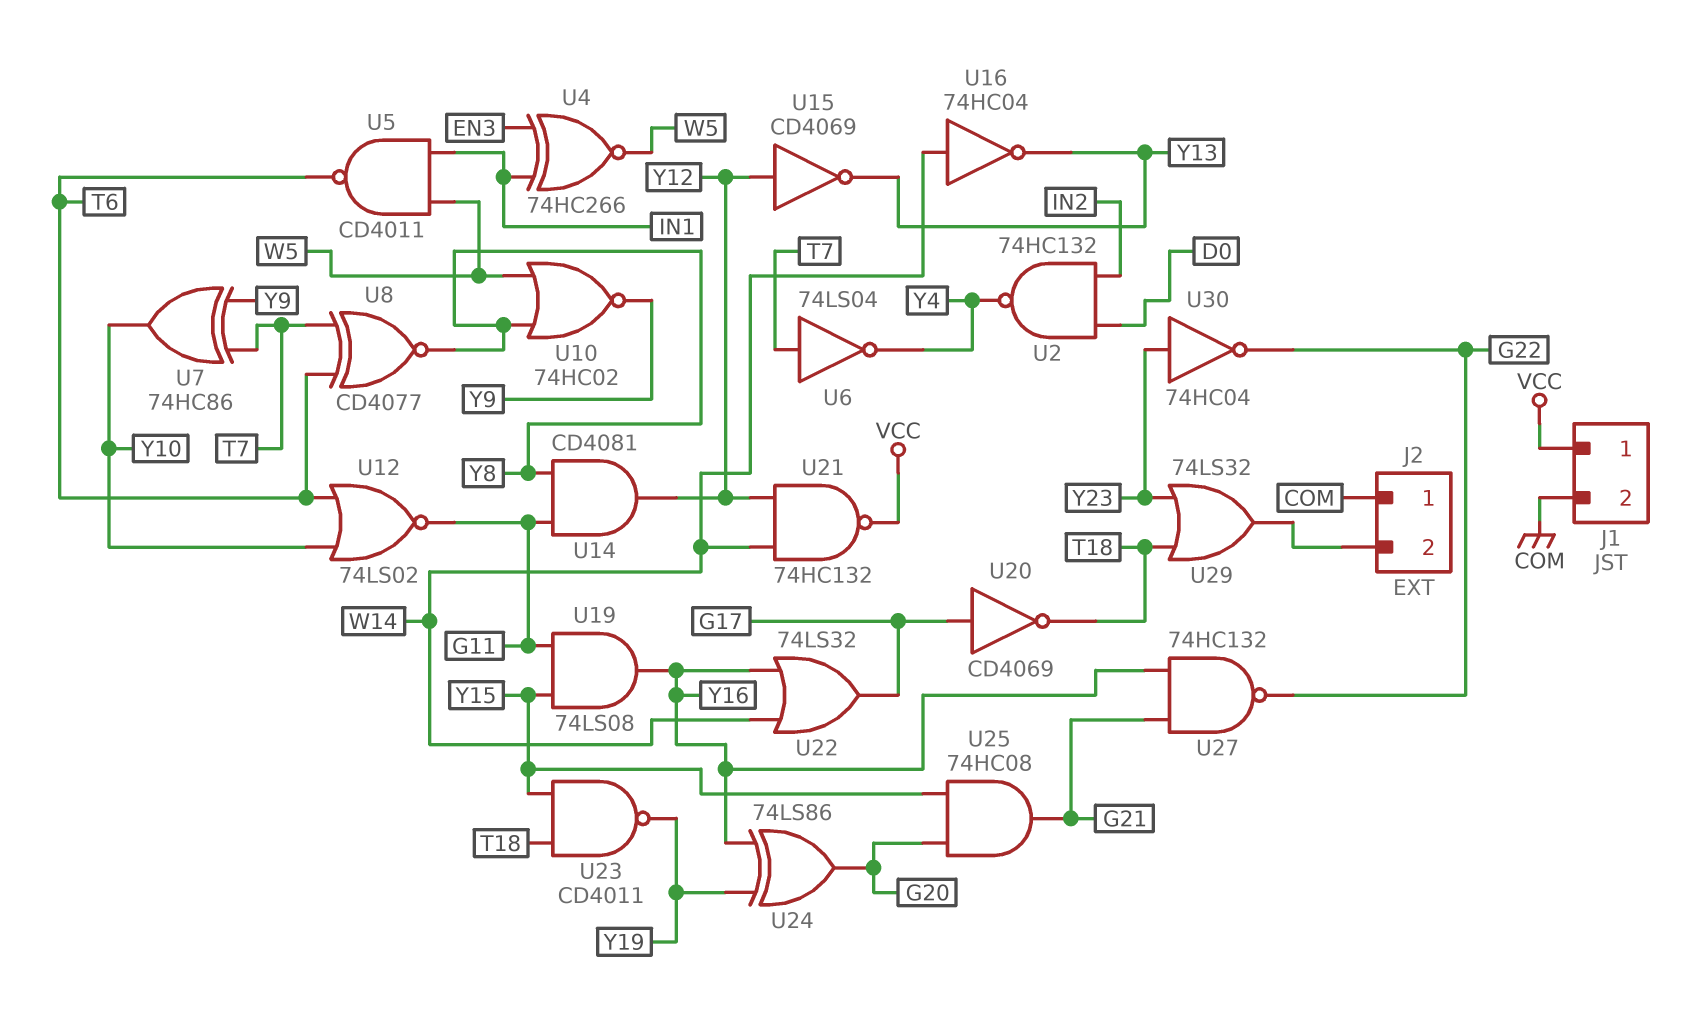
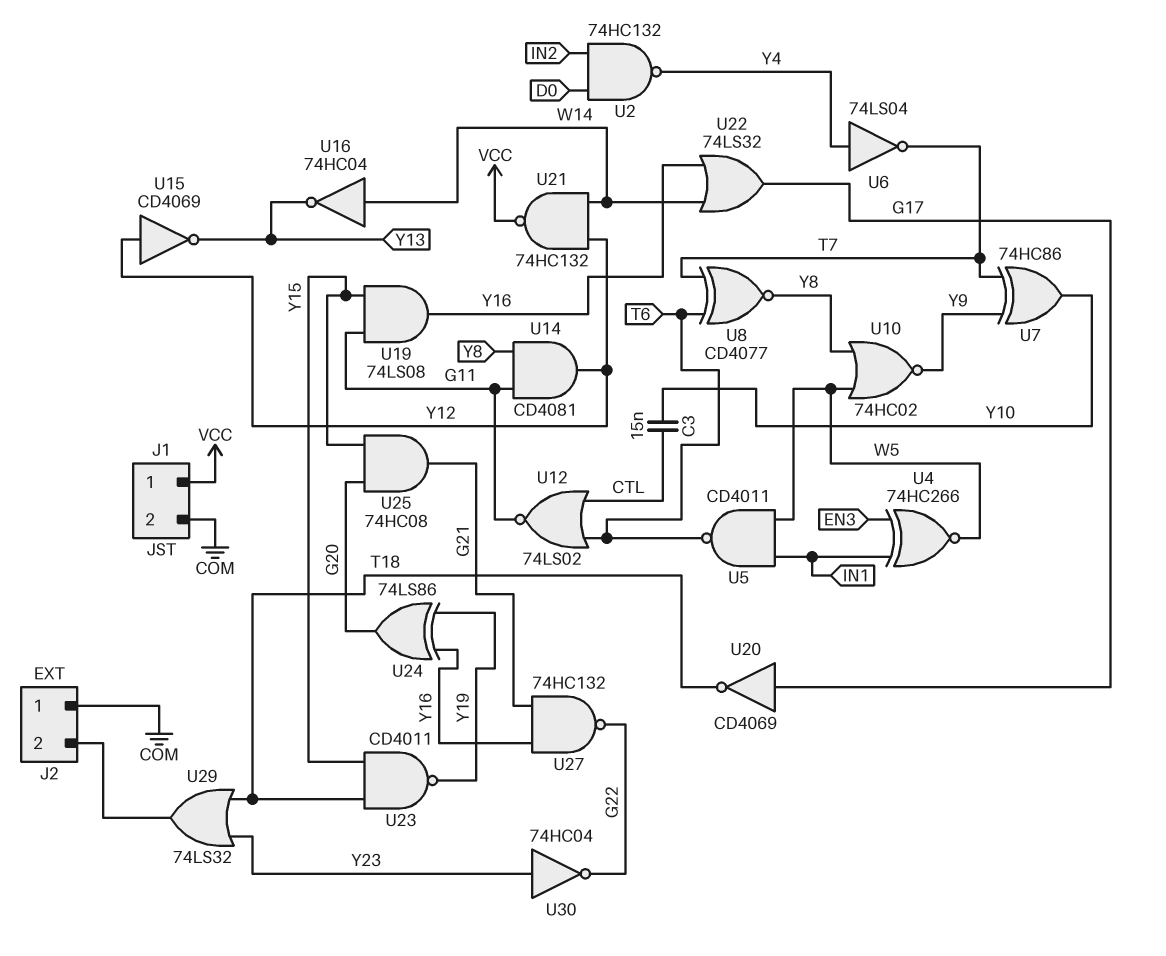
C3: none -> 15nF (CTL, Y10)
U6: NOT 74LS04 (in T7, out Y4) -> NOT 74LS04 (in Y4, out T7)
U12: NOR 74LS02 (in T6, in Y10, out G11) -> NOR 74LS02 (in CTL, in T6, out G11)

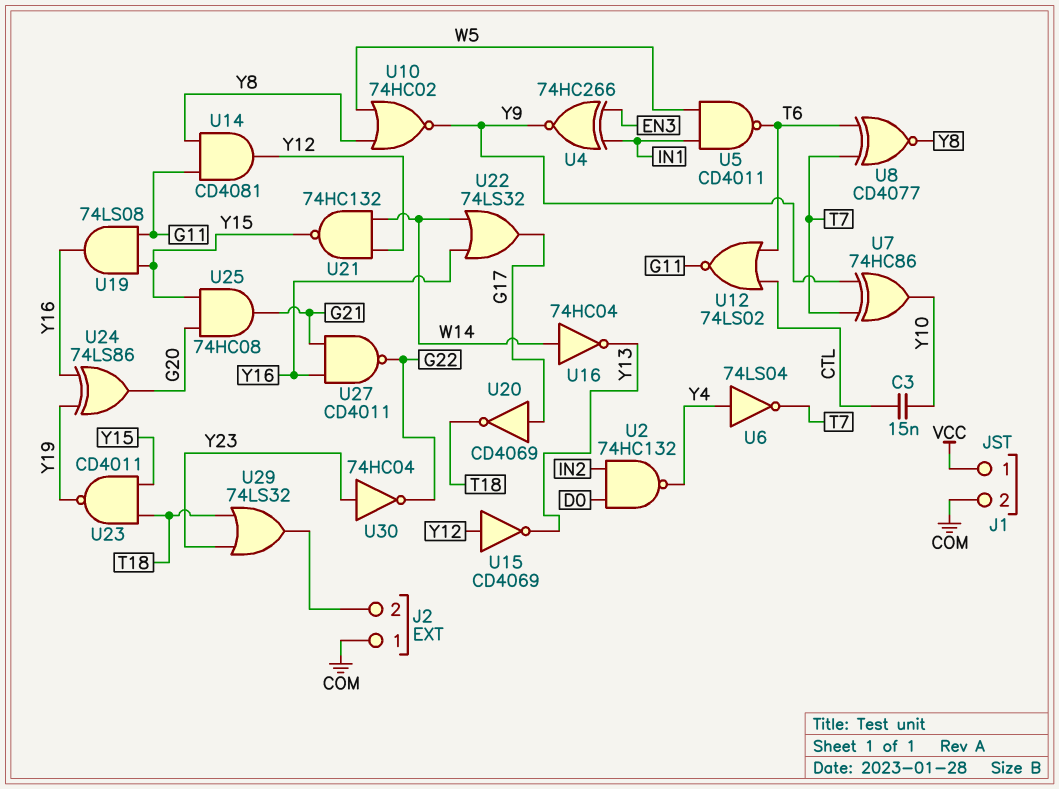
U4: XNOR 74HC266 (in EN3, in IN1, out W5) -> XNOR 74HC266 (in EN3, in IN1, out Y9)
U21: NAND 74HC132 (in W14, in Y12, out VCC) -> NAND 74HC132 (in W14, in Y12, out Y15)
U27: NAND 74HC132 (in G21, in Y16, out G22) -> NAND CD4011 (in G21, in Y16, out G22)

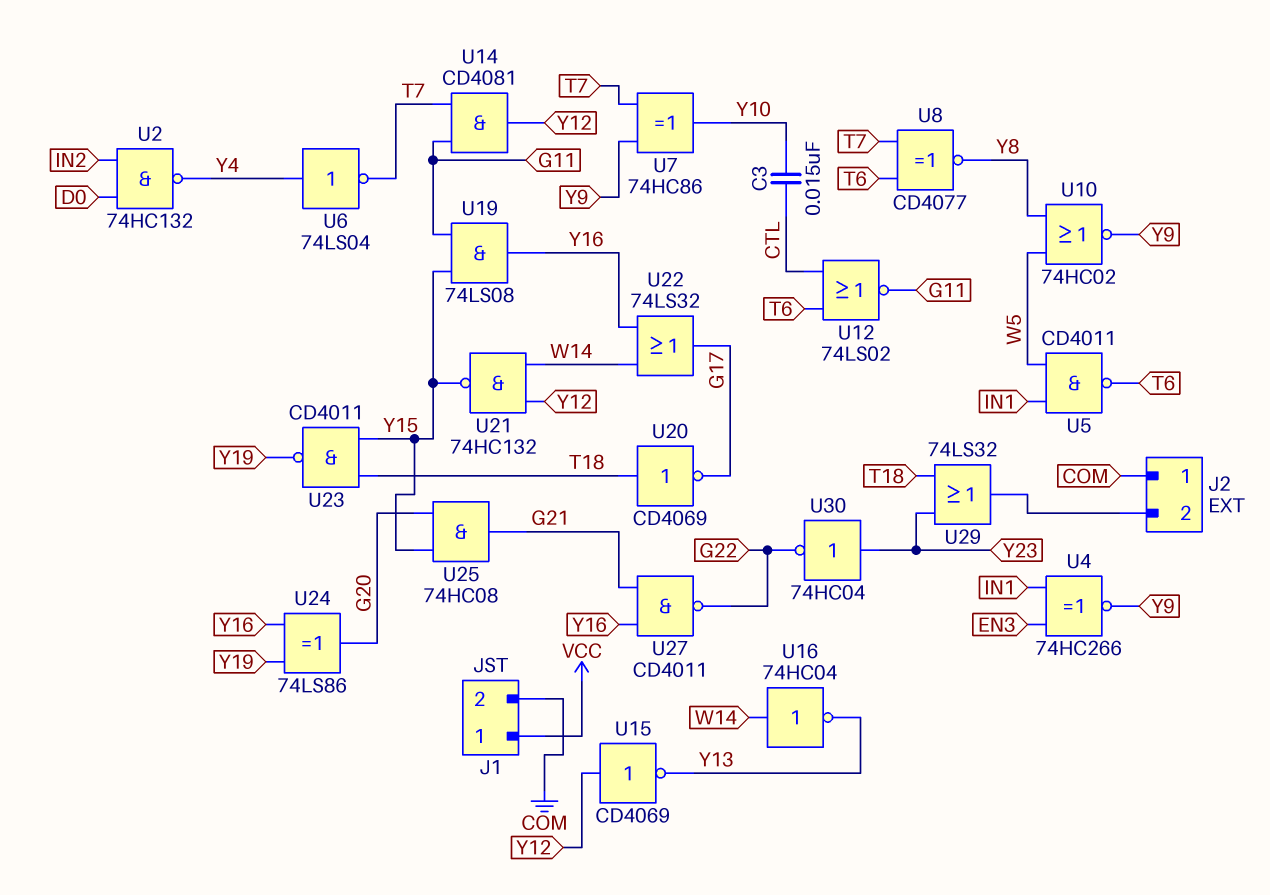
U14: AND CD4081 (in G11, in Y8, out Y12) -> AND CD4081 (in G11, in T7, out Y12)
U20: NOT CD4069 (in G17, out T18) -> NOT CD4069 (in T18, out G17)

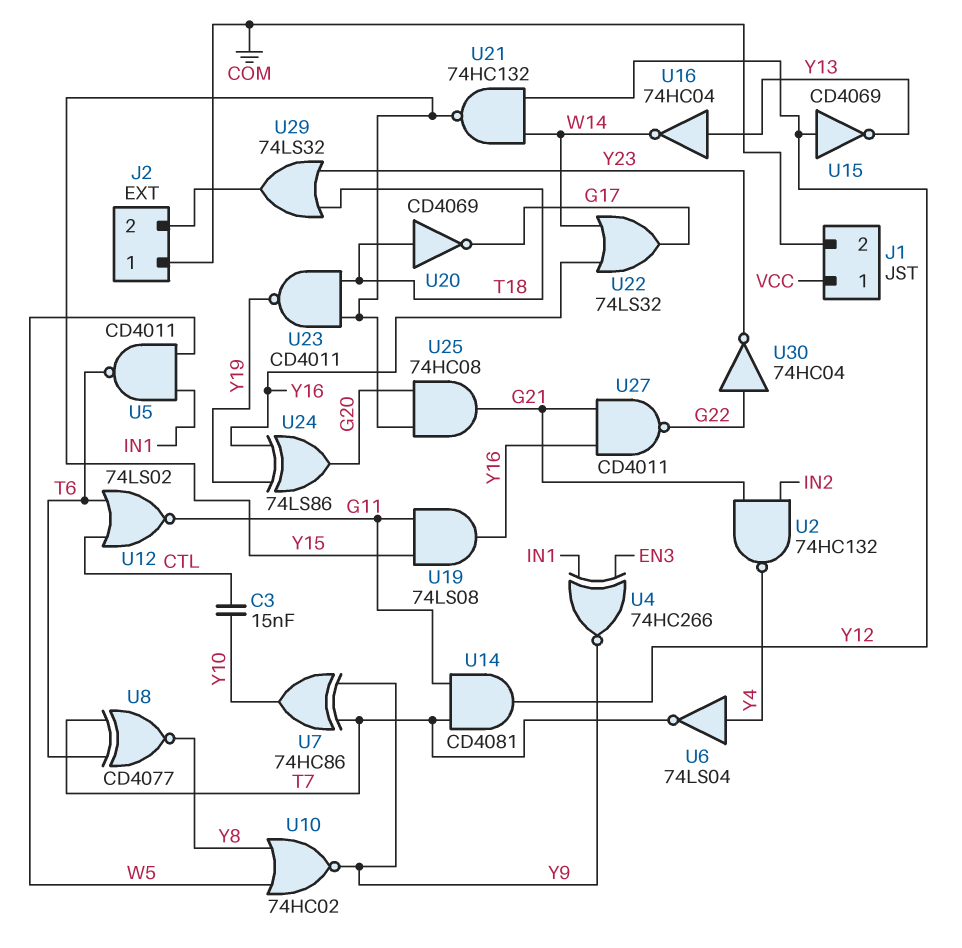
U2: NAND 74HC132 (in D0, in IN2, out Y4) -> NAND 74HC132 (in G21, in IN2, out Y4)
U16: NOT 74HC04 (in W14, out Y13) -> NOT 74HC04 (in Y13, out W14)
U30: NOT 74HC04 (in Y23, out G22) -> NOT 74HC04 (in G22, out Y23)

